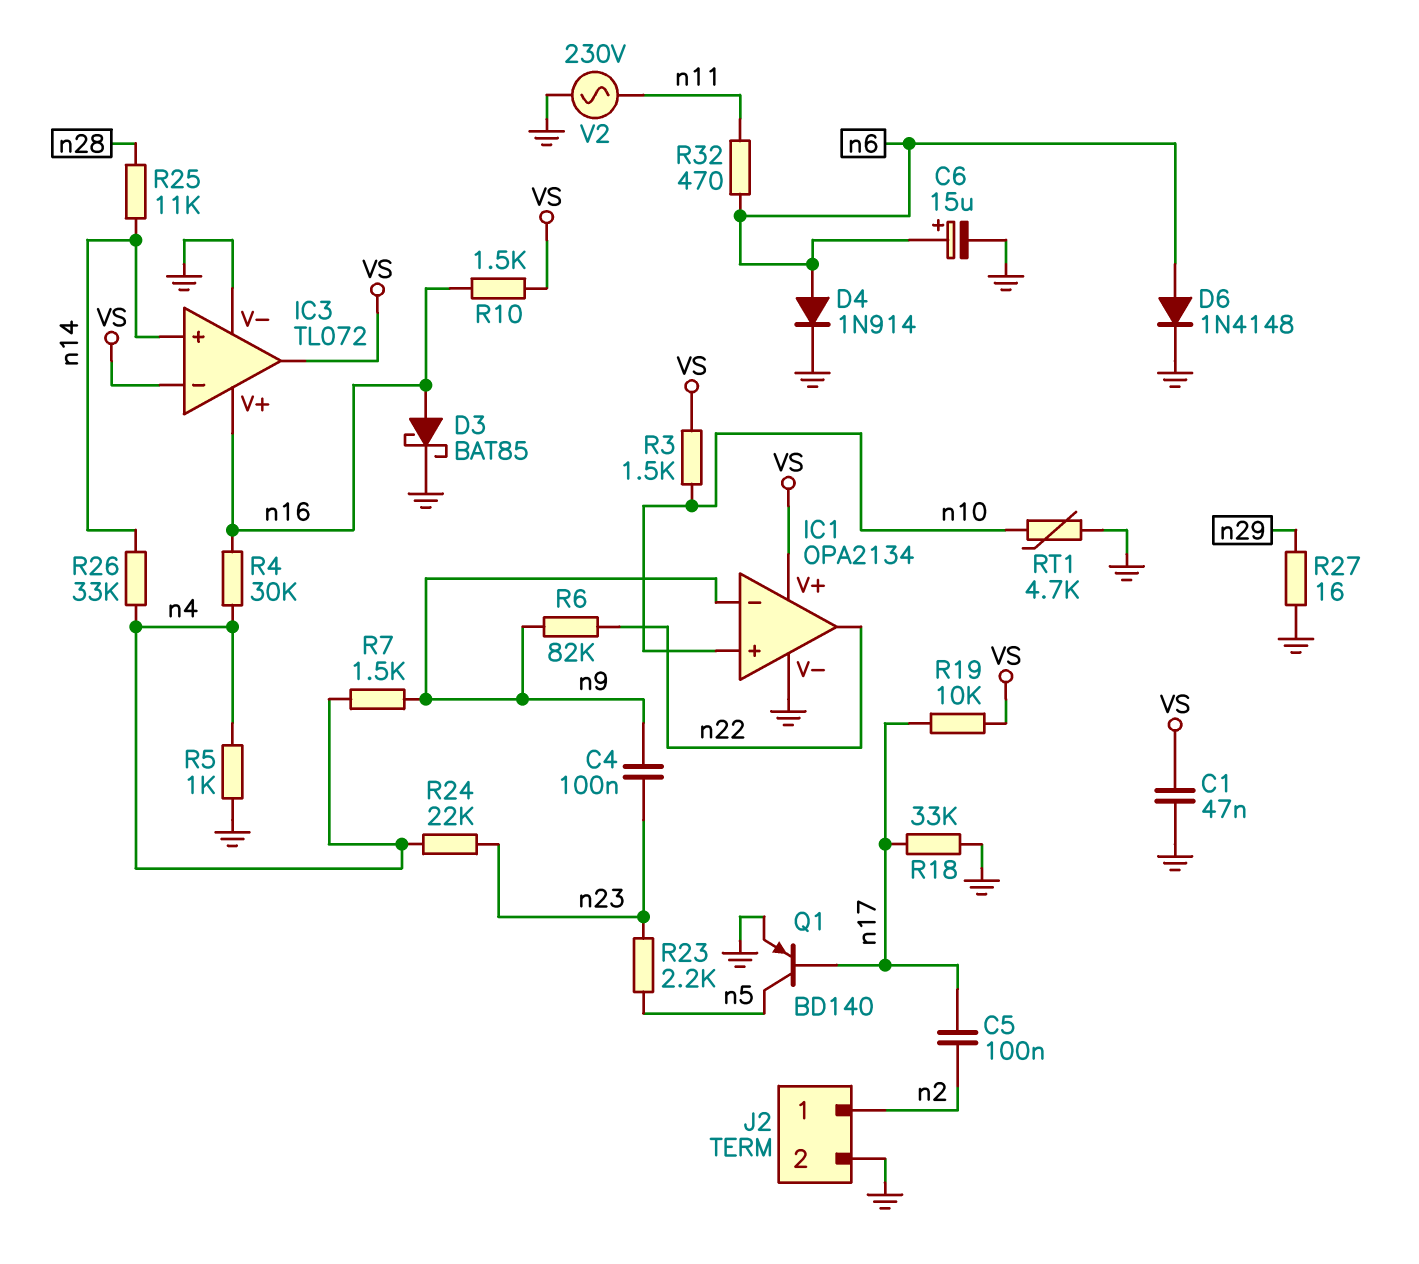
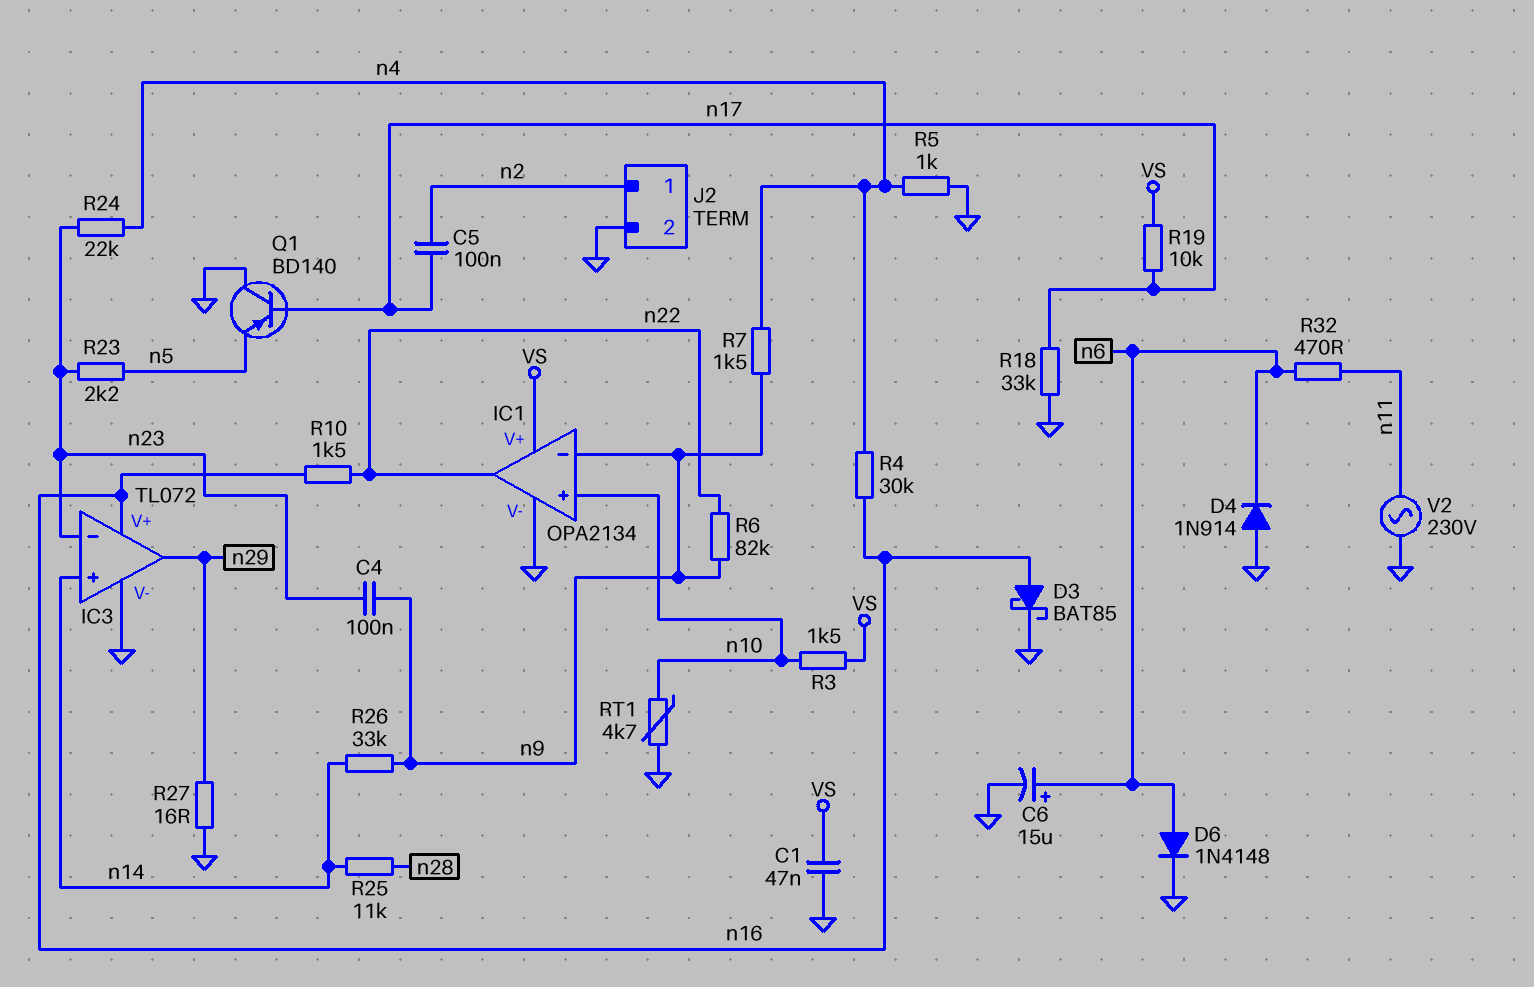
D4: diode 1N914 (A n6, K GND) -> diode 1N914 (A GND, K n6)
IC3 pin in-: VS -> n23
IC3 pin out: VS -> n29
Q1: PNP BD140 (B n17, C n5, E GND) -> PNP BD140 (B n17, C GND, E n5)
R10: 1.5k (VS, n16) -> 1.5k (n16, n22)
R26: 33k (n4, n14) -> 33k (n9, n14)

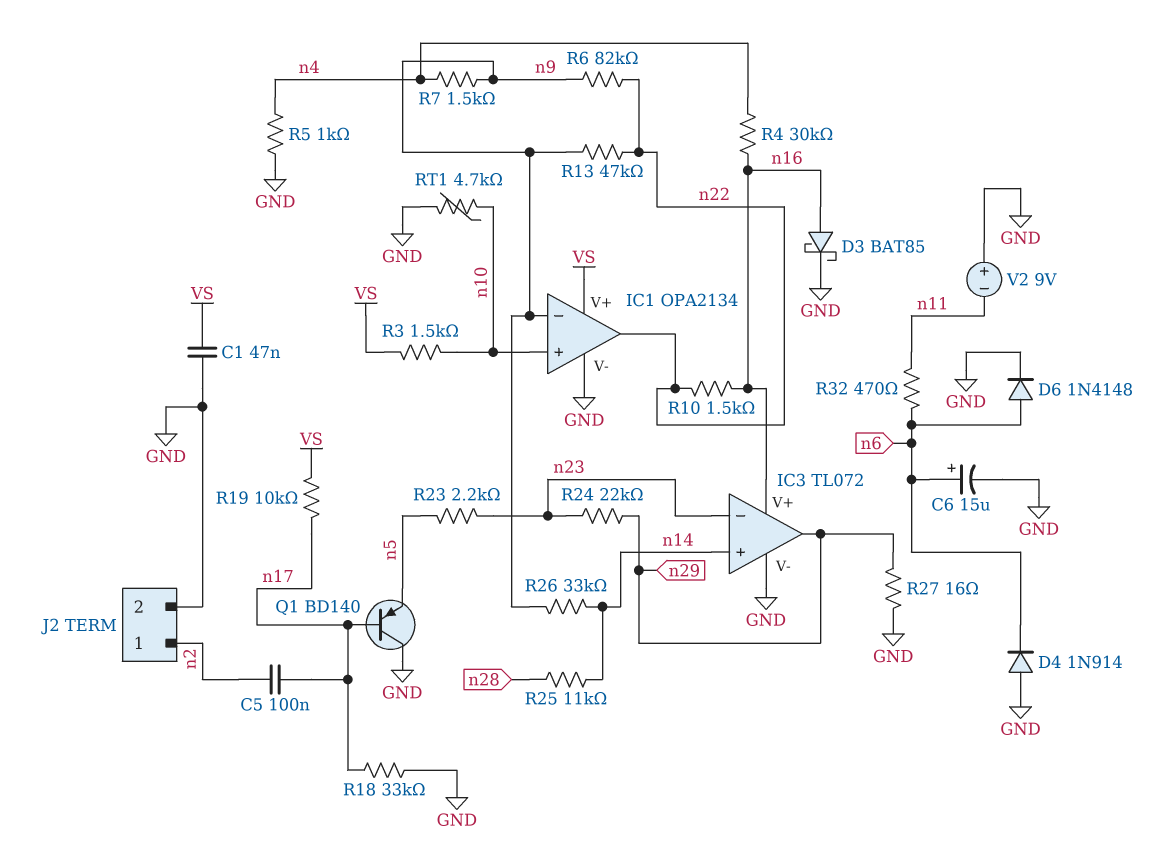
C4: 100nF (n9, n23) -> none
R13: none -> 47k (n9, n22)
R24: 22k (n4, n23) -> 22k (n23, n29)
V2: AC 230V (GND, n11) -> 9V (plus GND, minus n11)

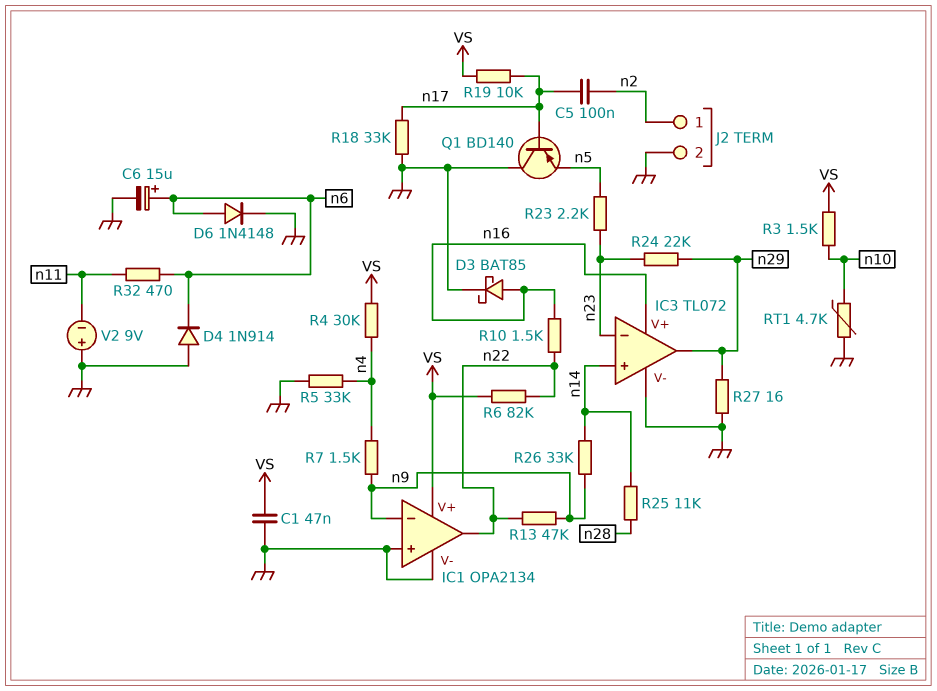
IC1 pin in+: n10 -> GND
R4: 30k (n4, n16) -> 30k (VS, n4)
R5: 1k (GND, n4) -> 33k (GND, n4)
R6: 82k (n9, n22) -> 82k (VS, n22)

